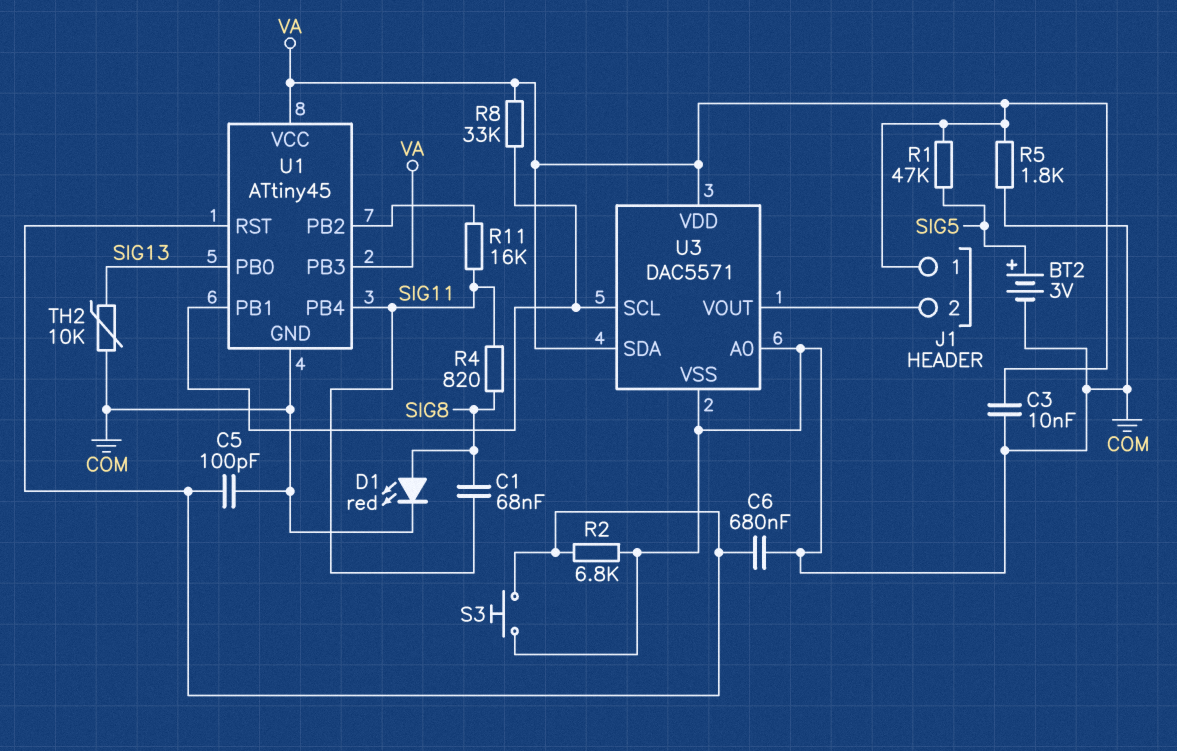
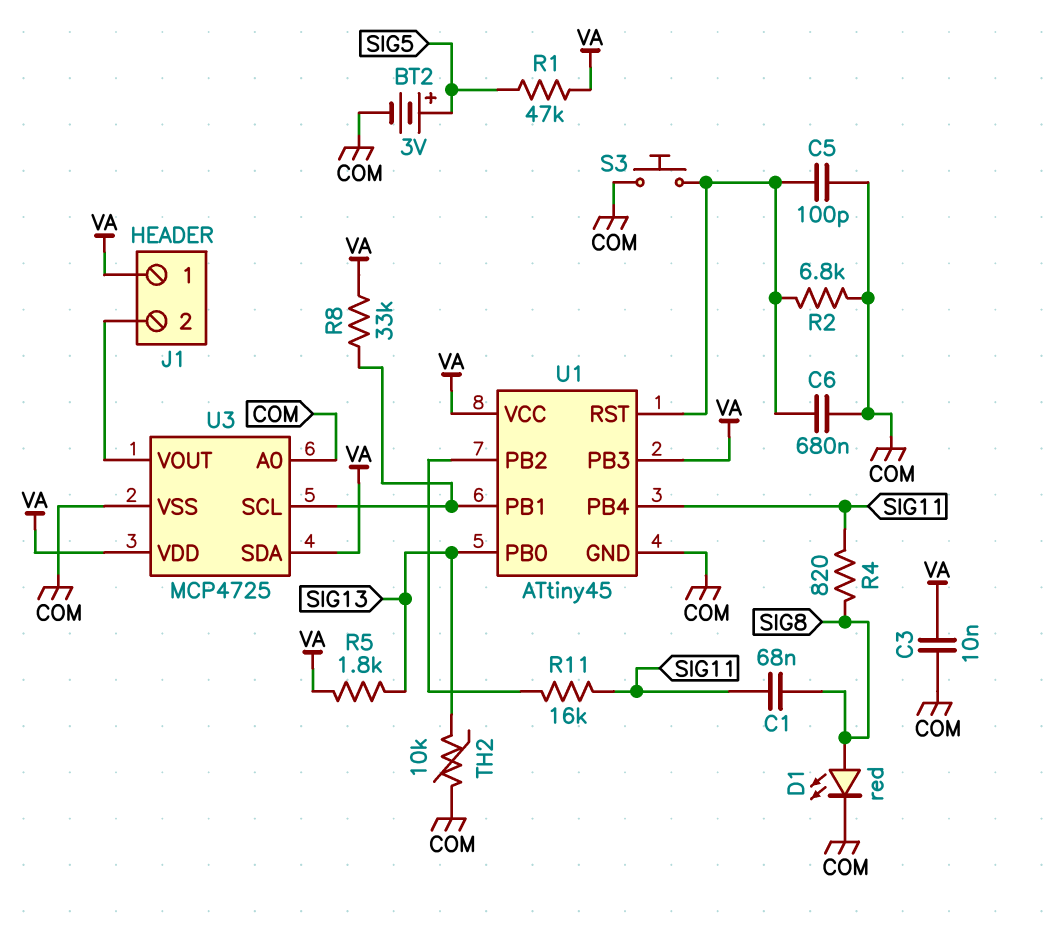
R5: 1.8k (COM, VA) -> 1.8k (SIG13, VA)
U3: DAC5571 -> MCP4725

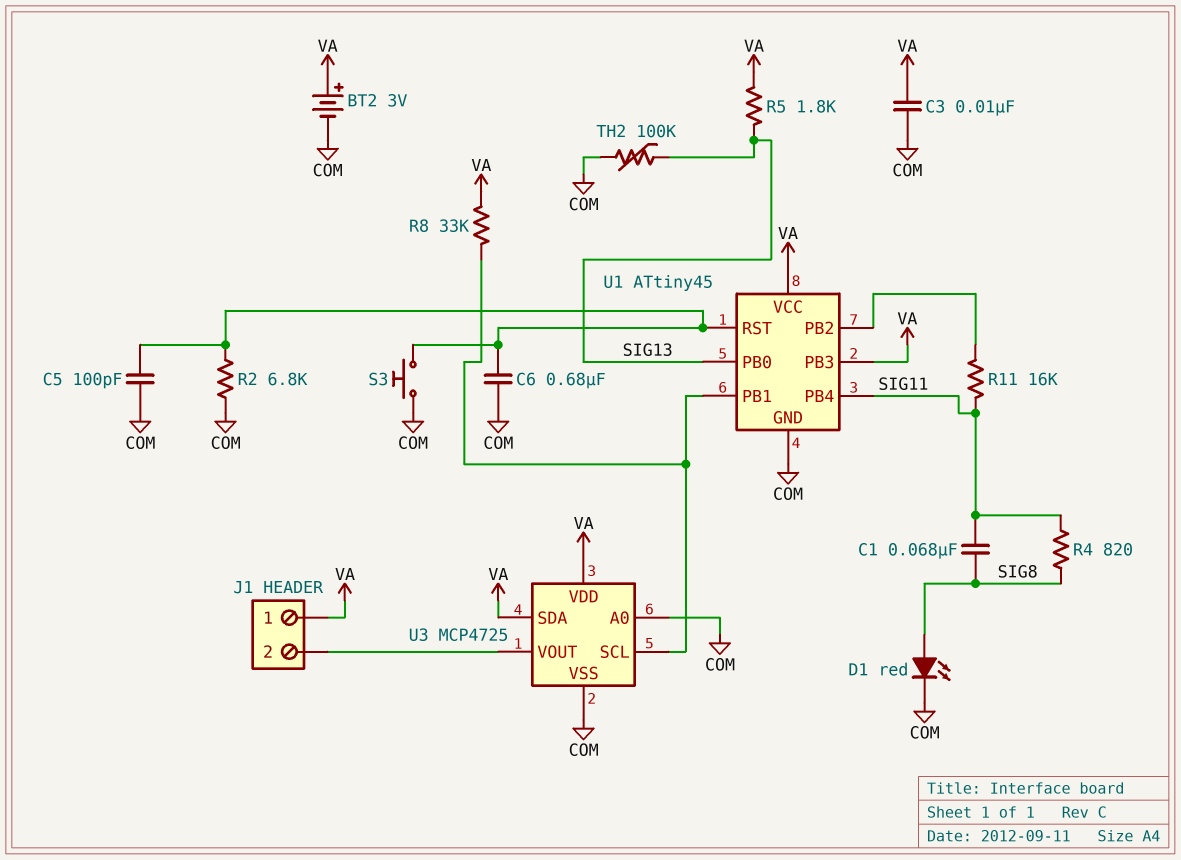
BT2: 3V (plus SIG5, minus COM) -> 3V (plus VA, minus COM)
R1: 47k (SIG5, VA) -> none
TH2: 10k (COM, SIG13) -> 100k (COM, SIG13)

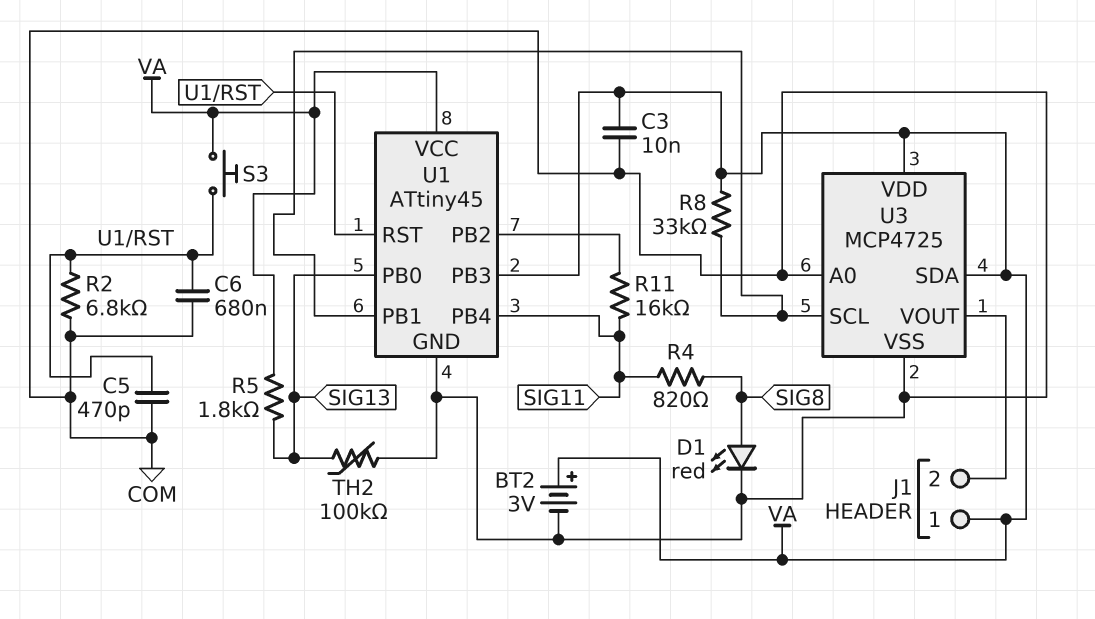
C1: 68nF (SIG8, SIG11) -> none
C5: 100pF (COM, U1/RST) -> 470pF (COM, U1/RST)
S3: button (COM, U1/RST) -> button (U1/RST, VA)

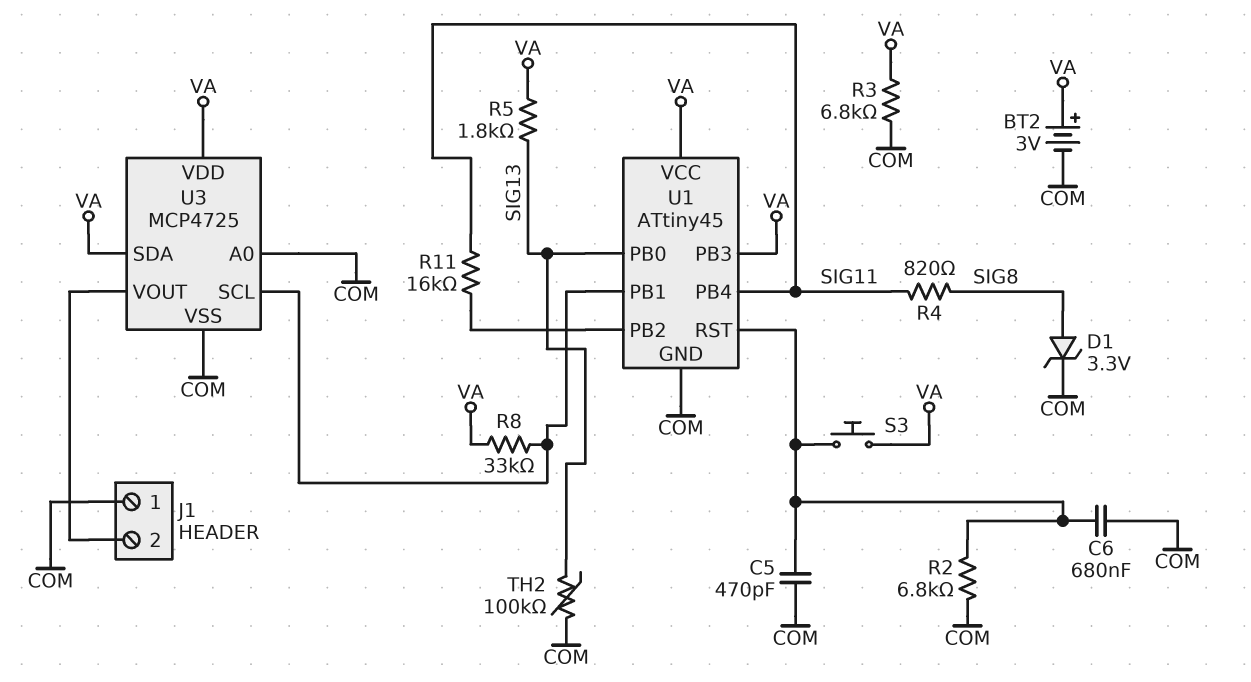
C3: 10nF (COM, VA) -> none
D1: LED red (A SIG8, K COM) -> zener 3.3V (A SIG8, K COM)
J1 pin 1: VA -> COM
R3: none -> 6.8k (COM, VA)

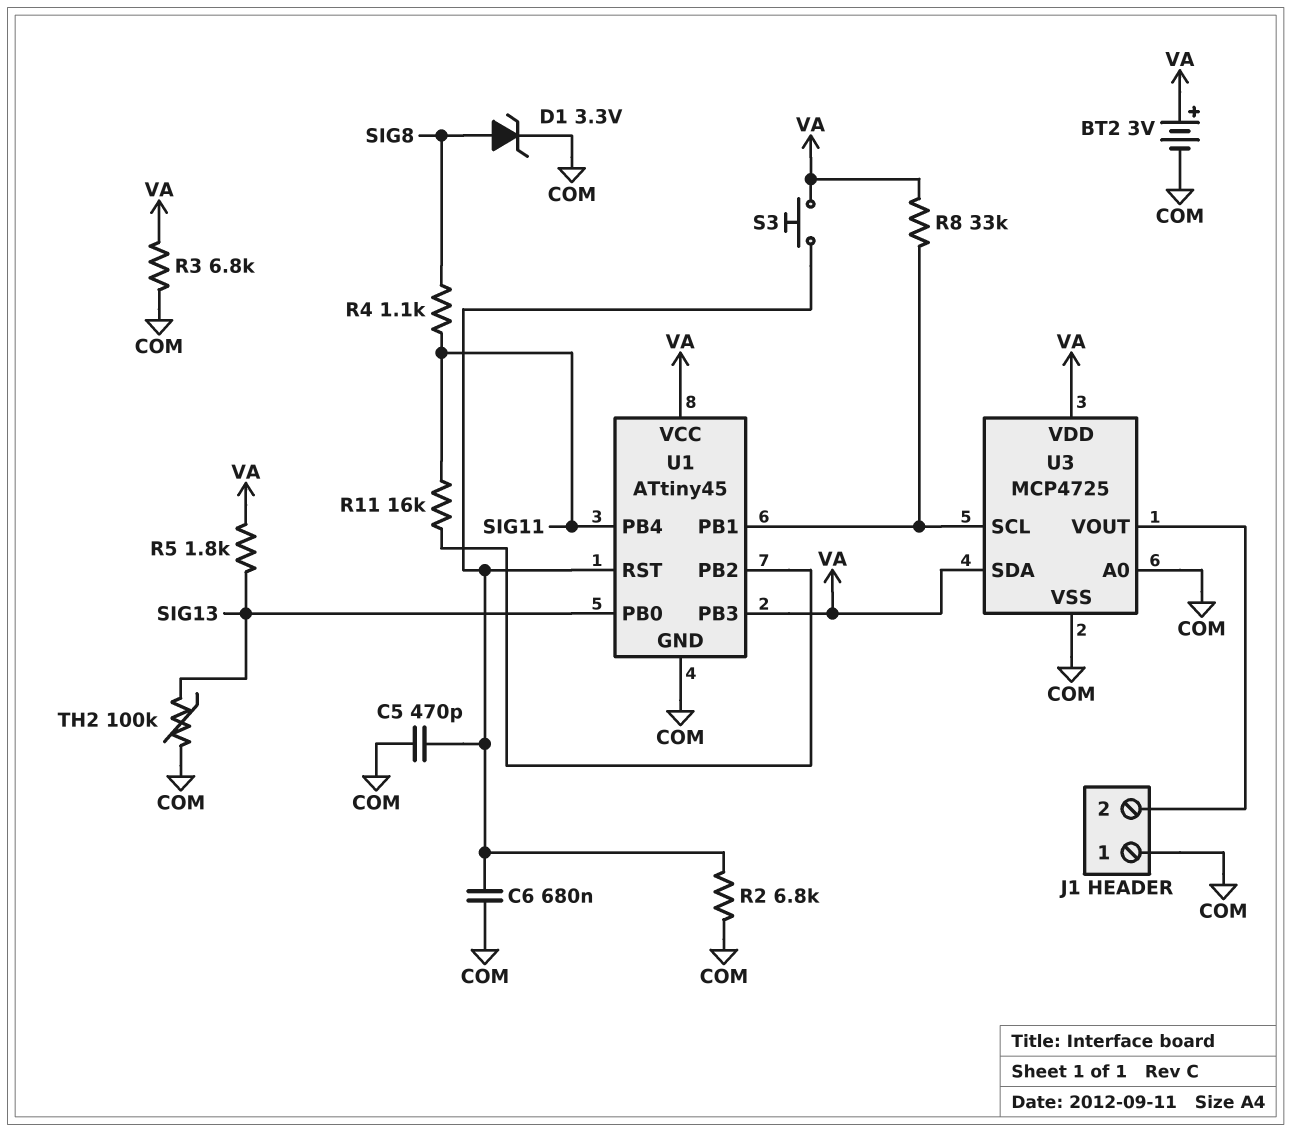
R4: 820 (SIG8, SIG11) -> 1.1k (SIG8, SIG11)

